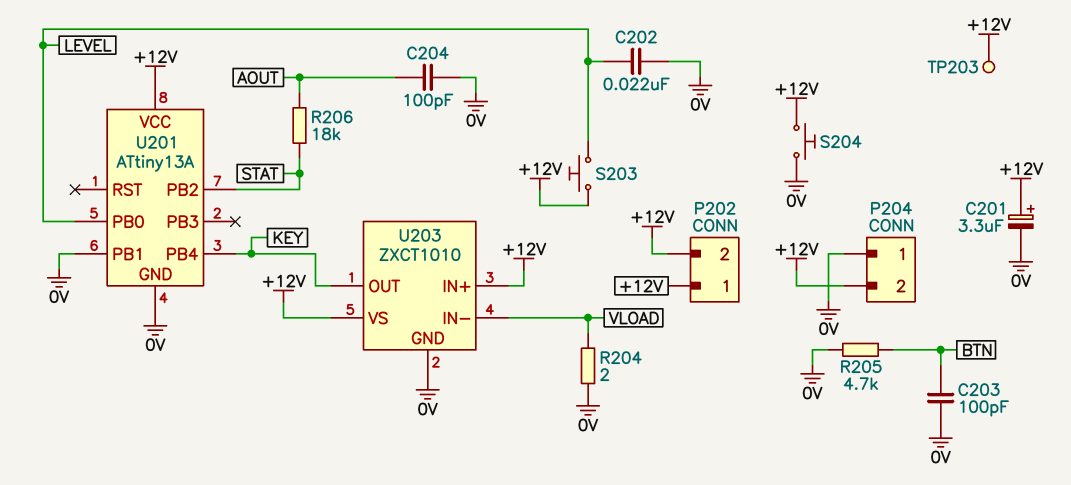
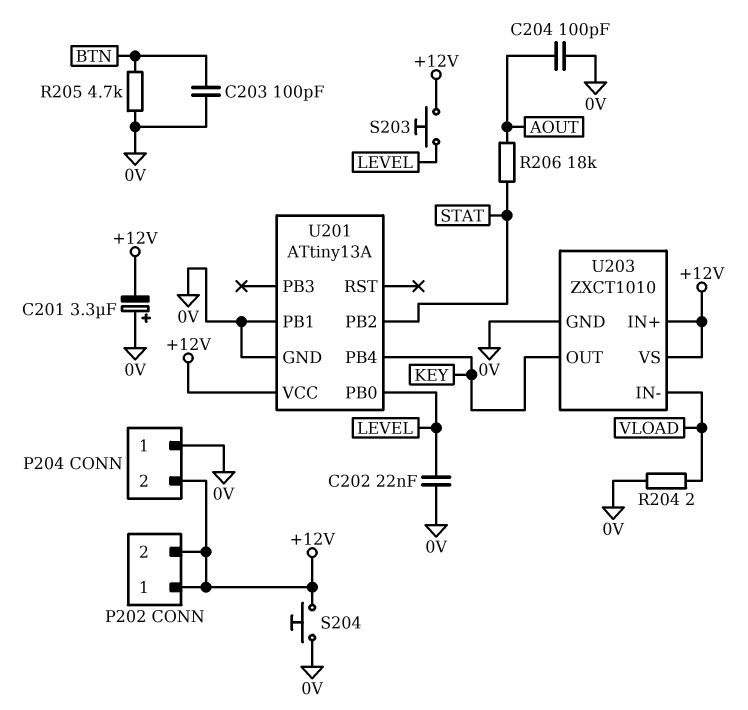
C201: 3.3uF (plus +12V, minus 0V) -> 3.3uF (plus 0V, minus +12V)
TP203: test point (+12V) -> none

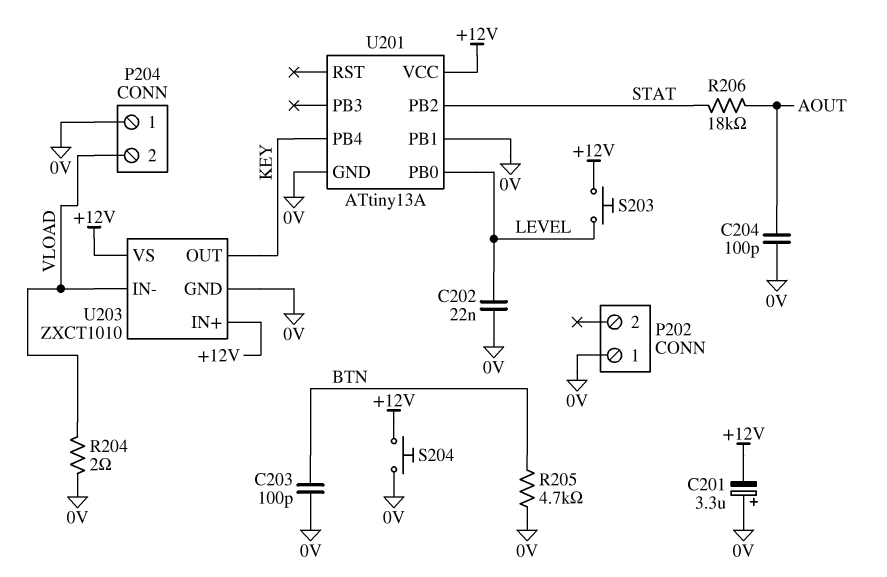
P202 pin 1: +12V -> 0V
P202 pin 2: +12V -> none
P204 pin 2: +12V -> VLOAD

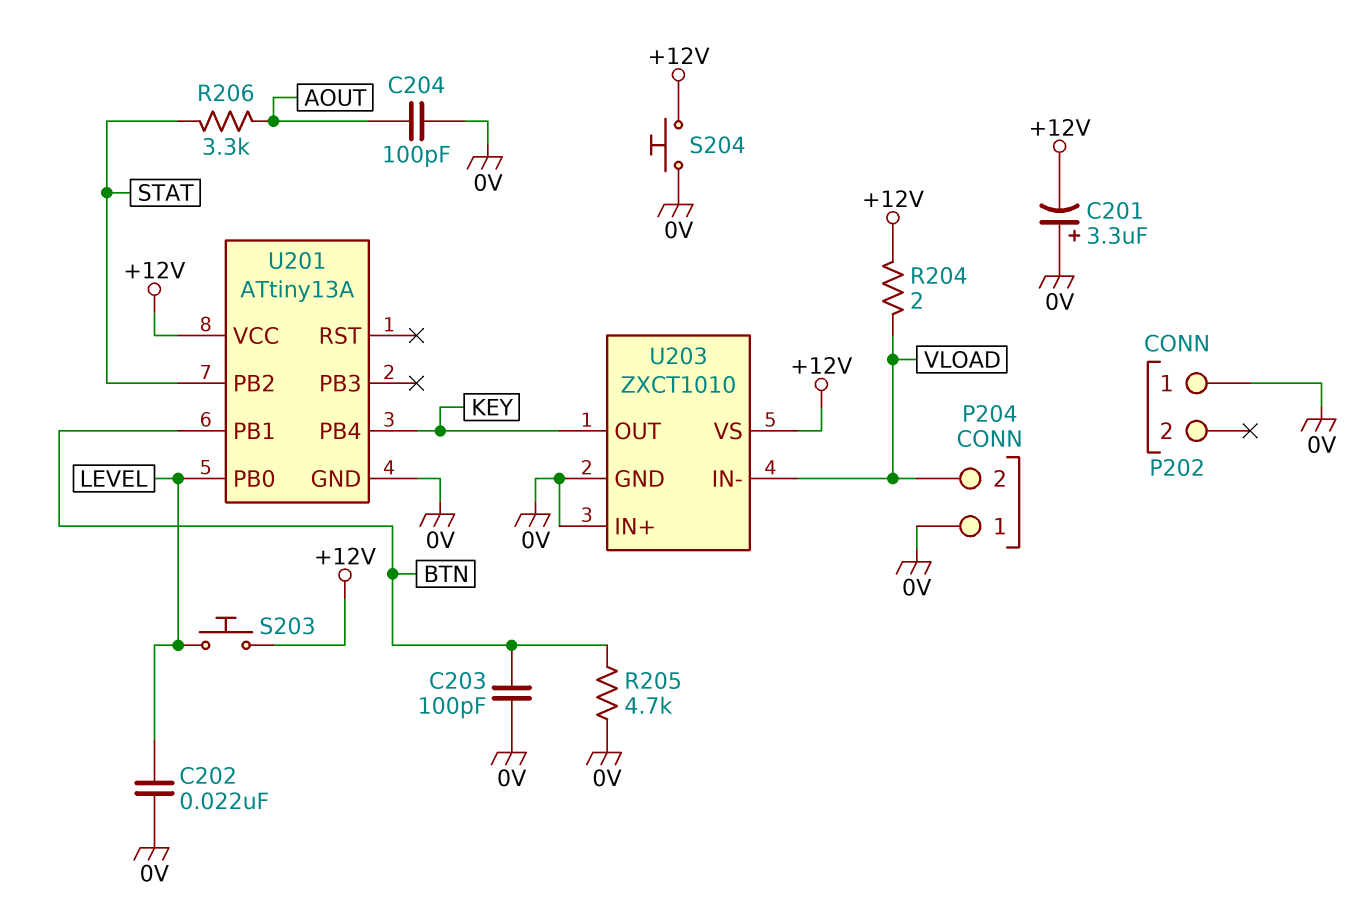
R204: 2 (0V, VLOAD) -> 2 (+12V, VLOAD)
R206: 18k (AOUT, STAT) -> 3.3k (AOUT, STAT)
U201 pin PB1: 0V -> BTN
U203 pin IN+: +12V -> 0V

